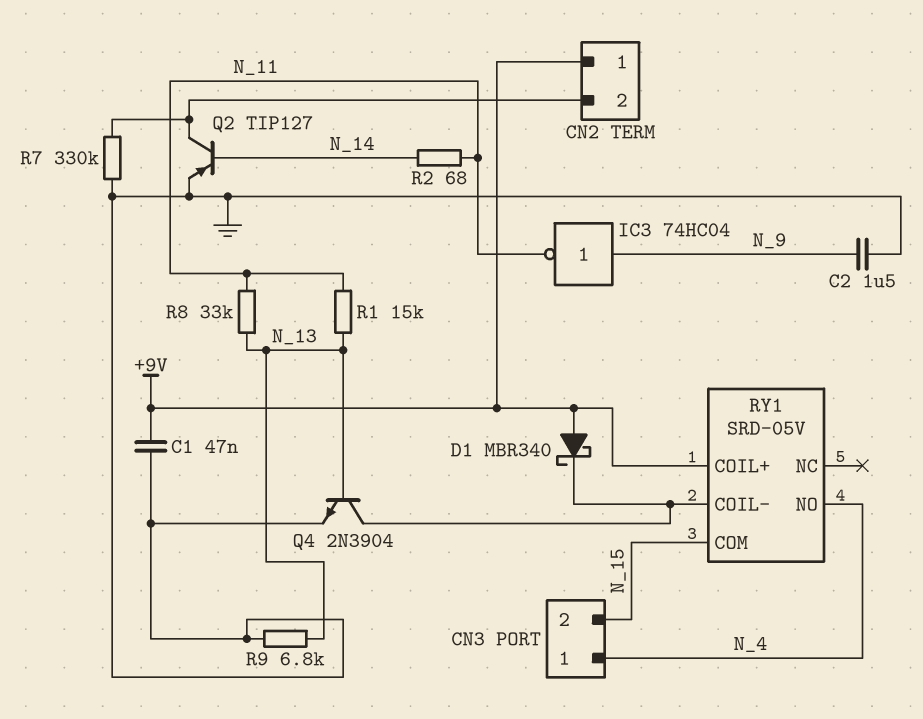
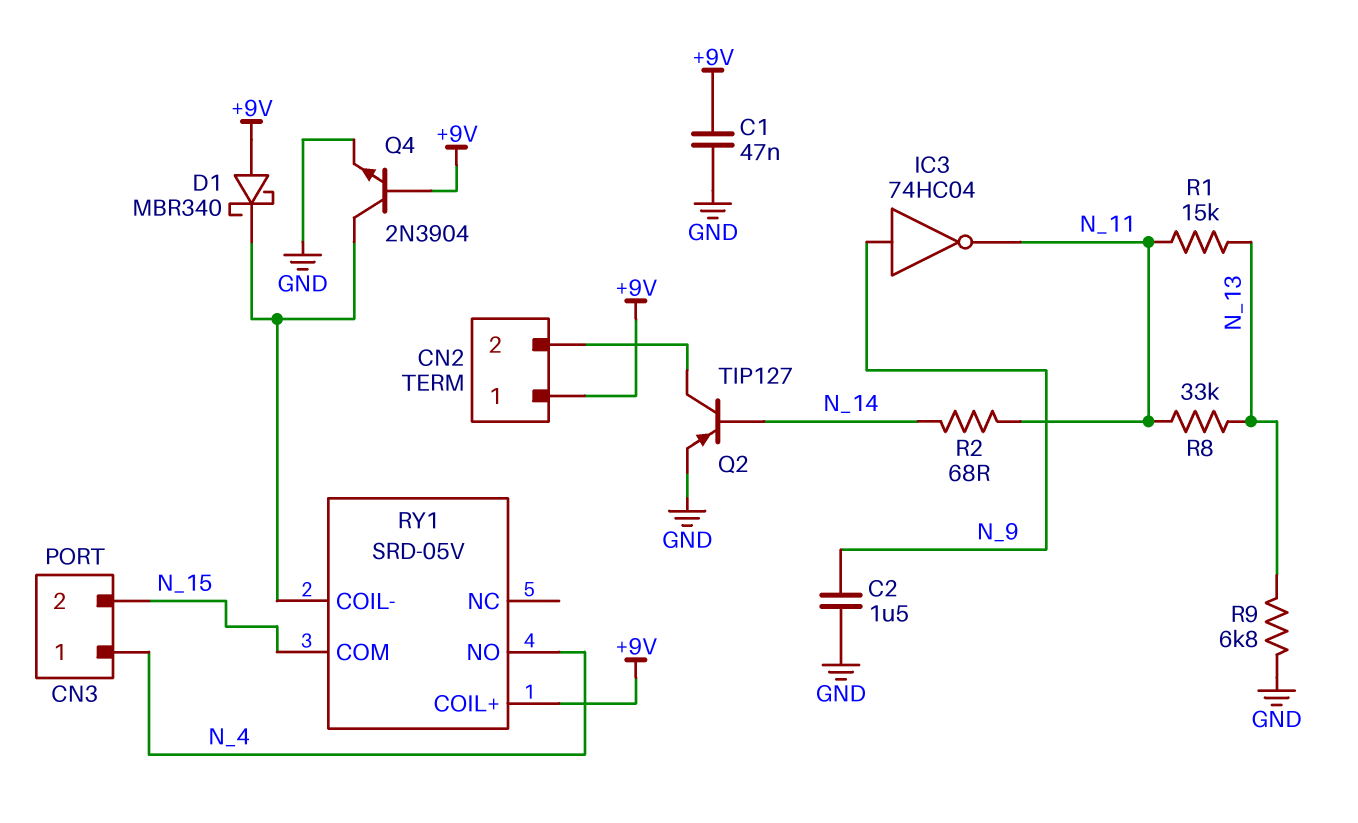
Q4: NPN 2N3904 (B N_13, C RY1/COIL-, E GND) -> NPN 2N3904 (B +9V, C RY1/COIL-, E GND)
R7: 330k (CN2/2, GND) -> none

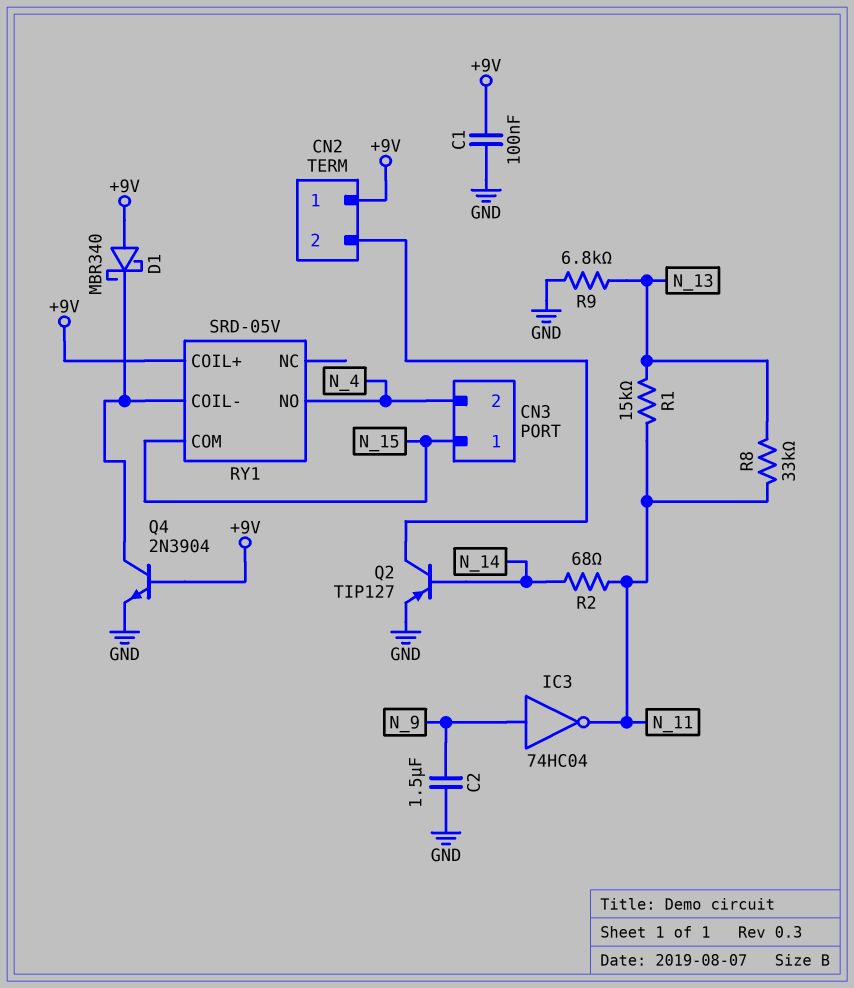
C1: 47nF (+9V, GND) -> 100nF (+9V, GND)
CN3 pin 1: N_4 -> N_15
CN3 pin 2: N_15 -> N_4

